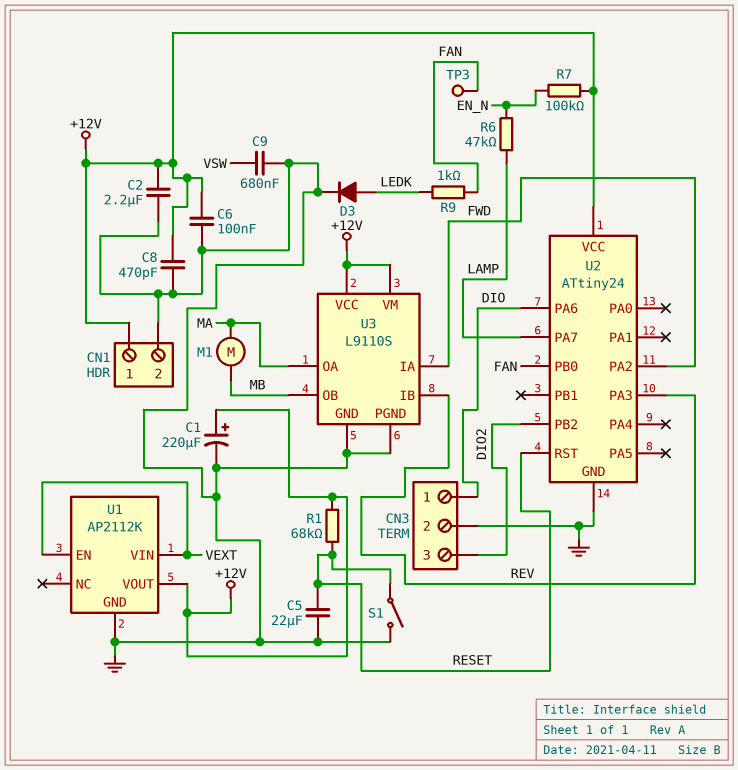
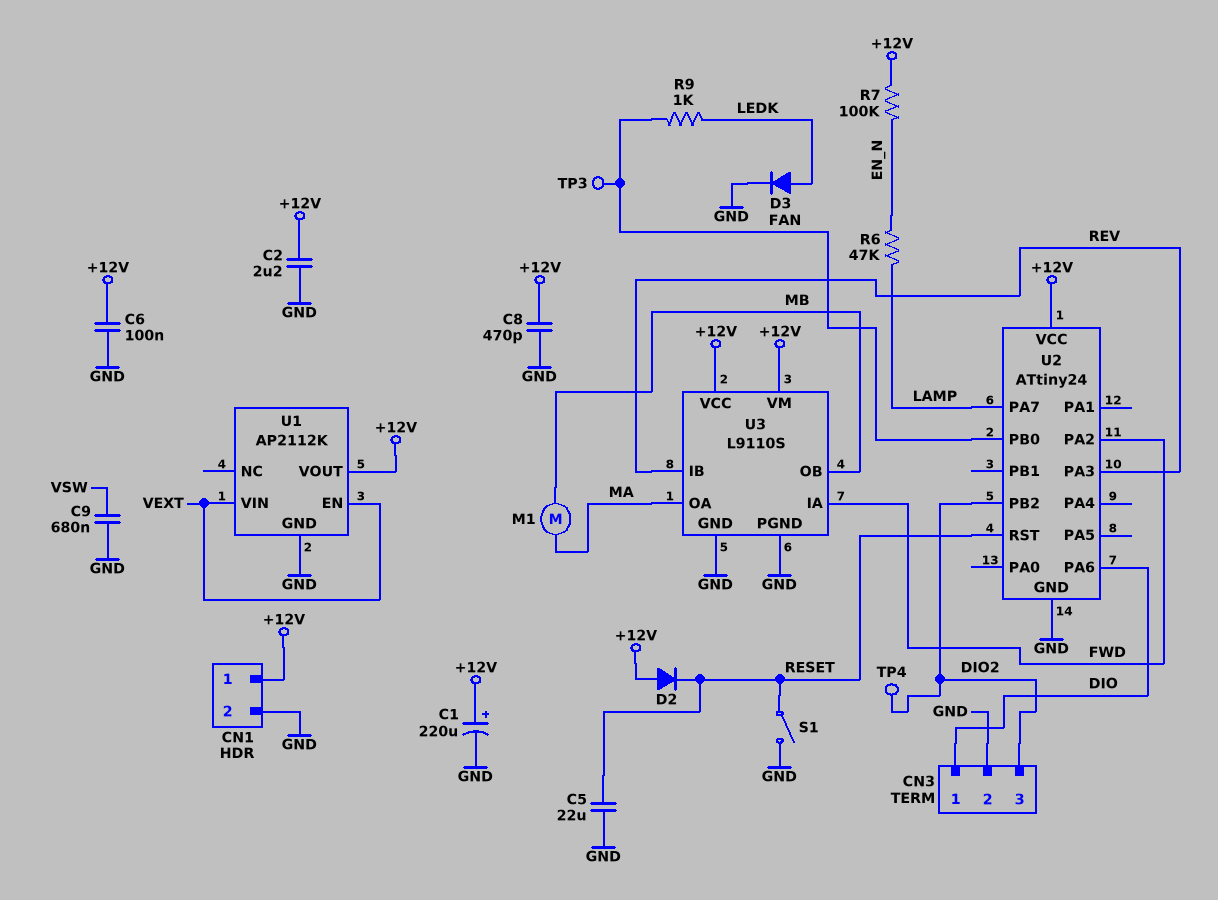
D2: none -> diode (A +12V, K RESET)
R1: 68k (+12V, RESET) -> none
TP4: none -> test point (DIO2)

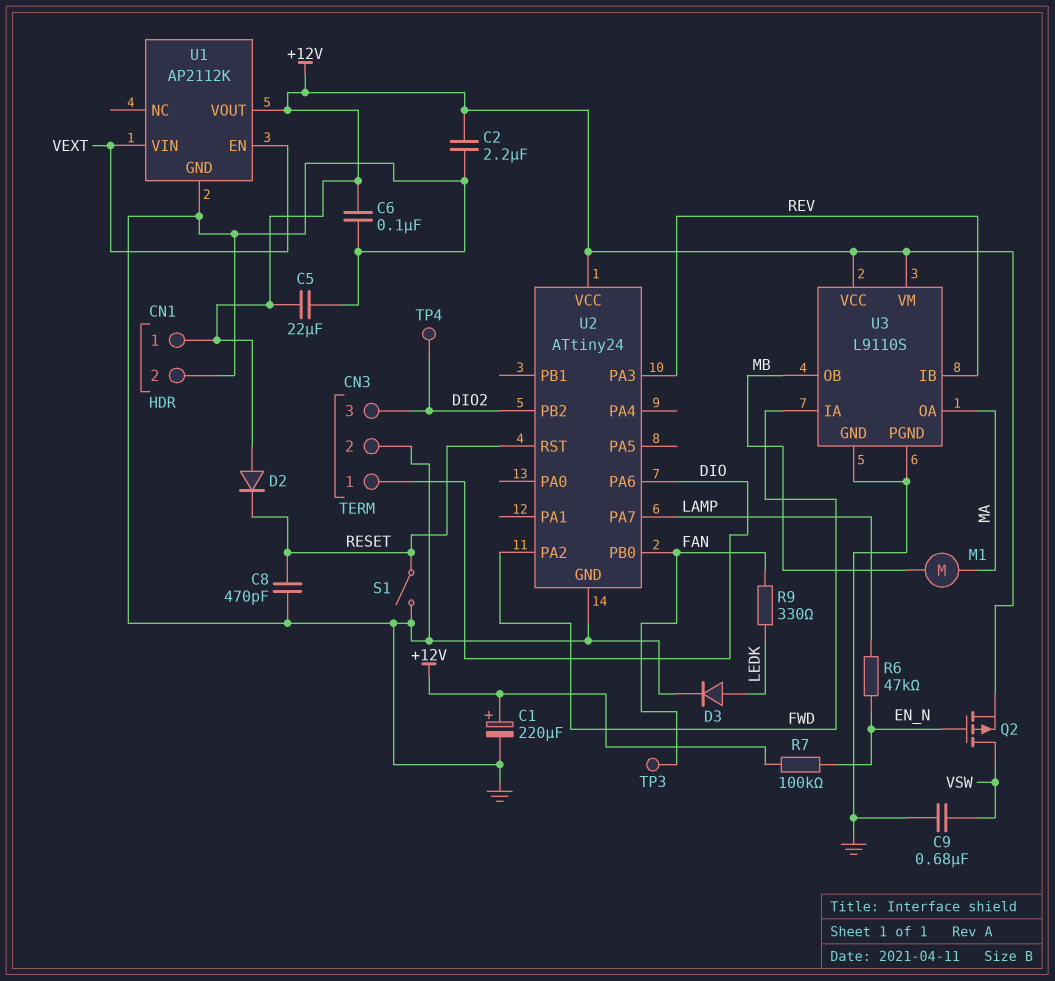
C5: 22uF (GND, RESET) -> 22uF (+12V, GND)
C8: 470pF (+12V, GND) -> 470pF (GND, RESET)
Q2: none -> PMOS (G EN_N, D VSW, S +12V)
R9: 1k (FAN, LEDK) -> 330 (FAN, LEDK)

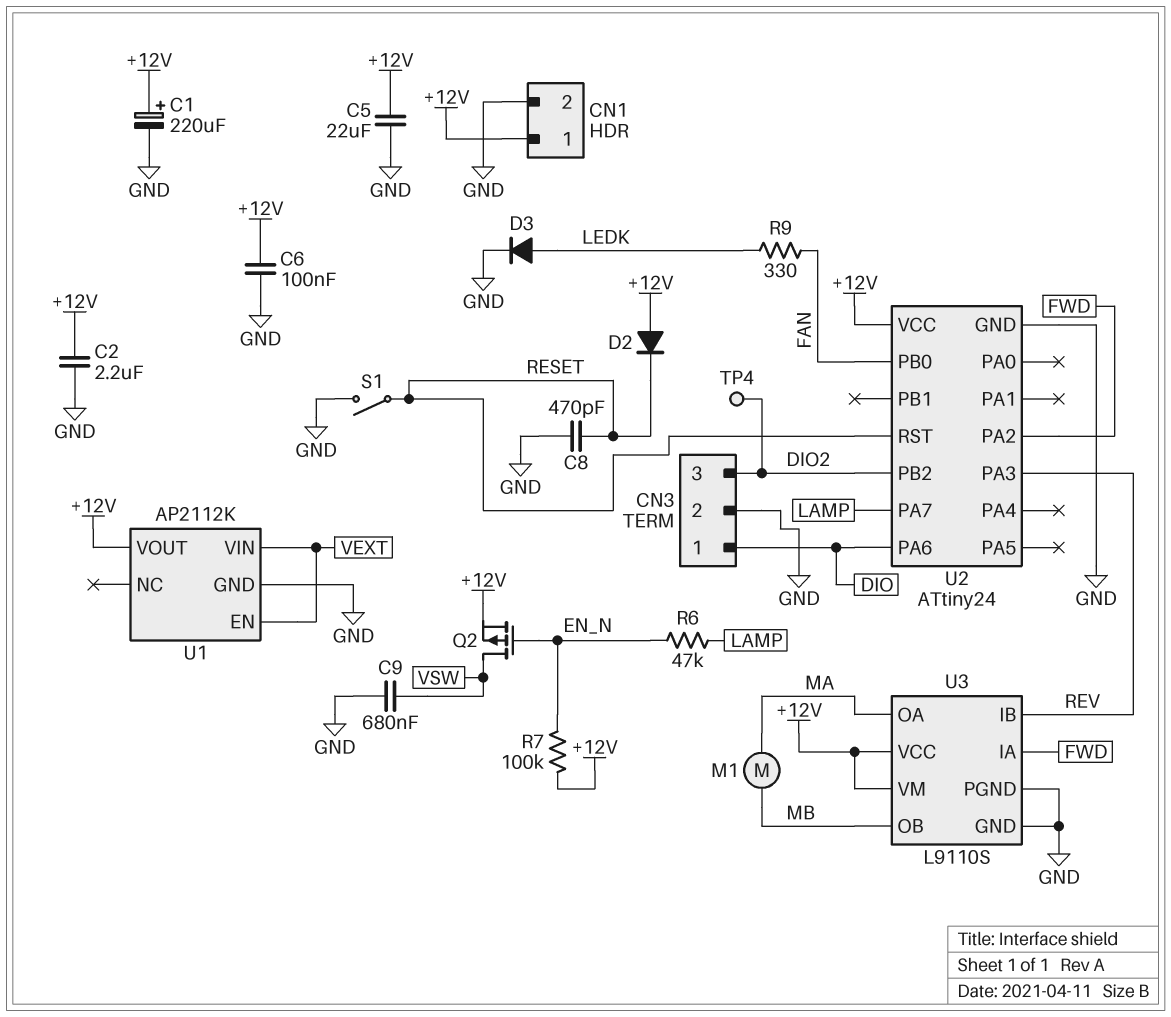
TP3: test point (FAN) -> none

